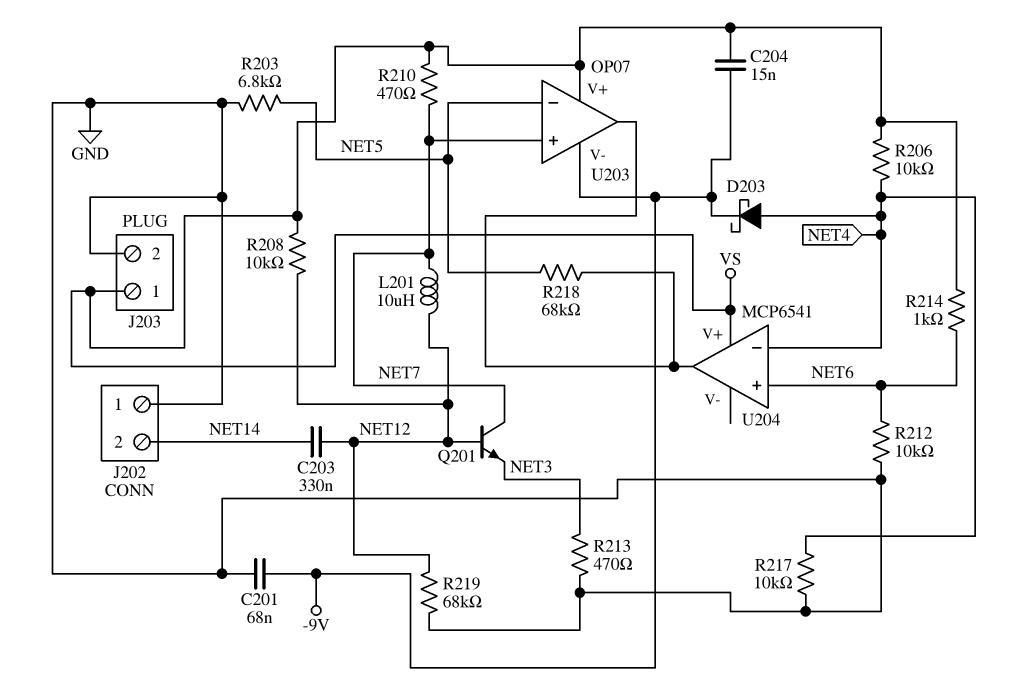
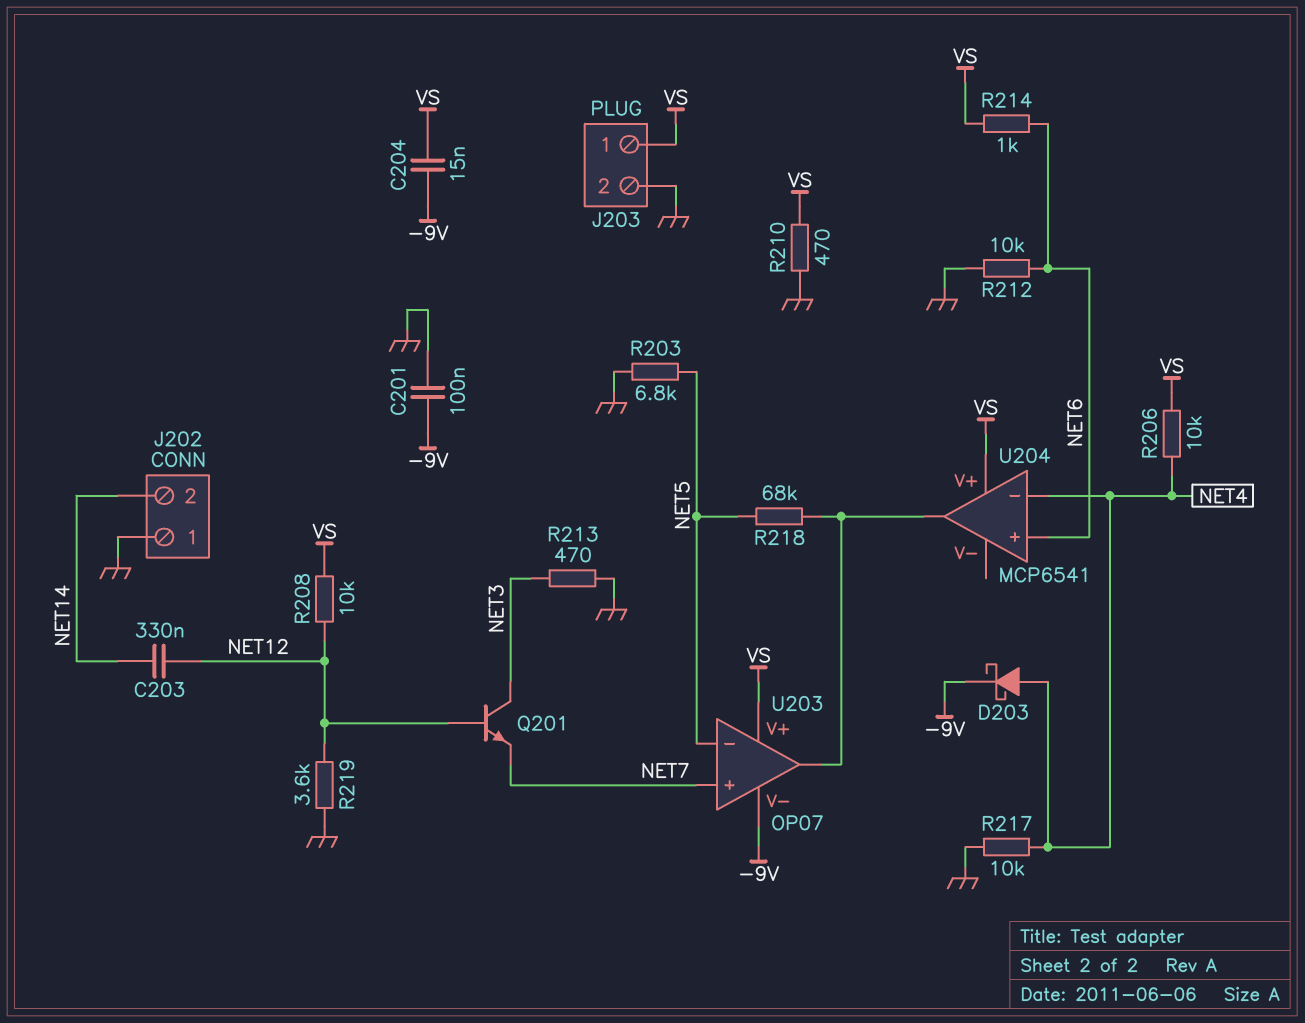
C201: 68nF (-9V, GND) -> 100nF (-9V, GND)
L201: 10uH (NET7, NET12) -> none
Q201: NPN (B NET12, C NET7, E NET3) -> NPN (B NET12, C NET3, E NET7)
R210: 470 (NET7, VS) -> 470 (GND, VS)
R219: 68k (GND, NET12) -> 3.6k (GND, NET12)

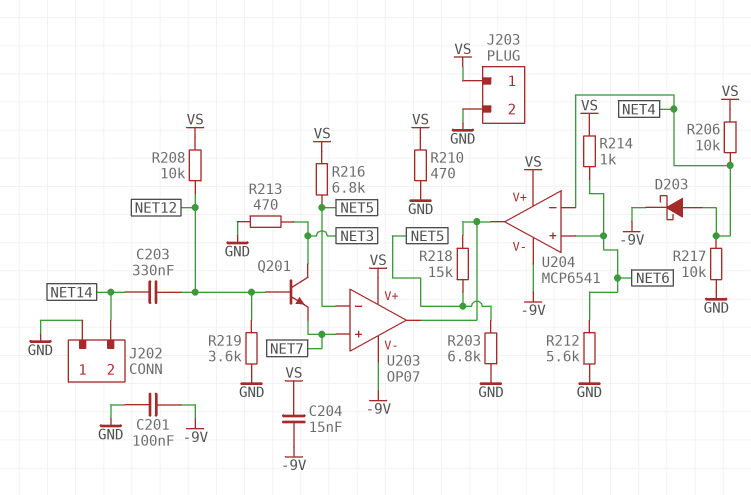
R212: 10k (GND, NET6) -> 5.6k (GND, NET6)
R216: none -> 6.8k (NET5, VS)
R218: 68k (NET5, U203/out) -> 15k (NET5, U203/out)
U204 pin V-: none -> -9V

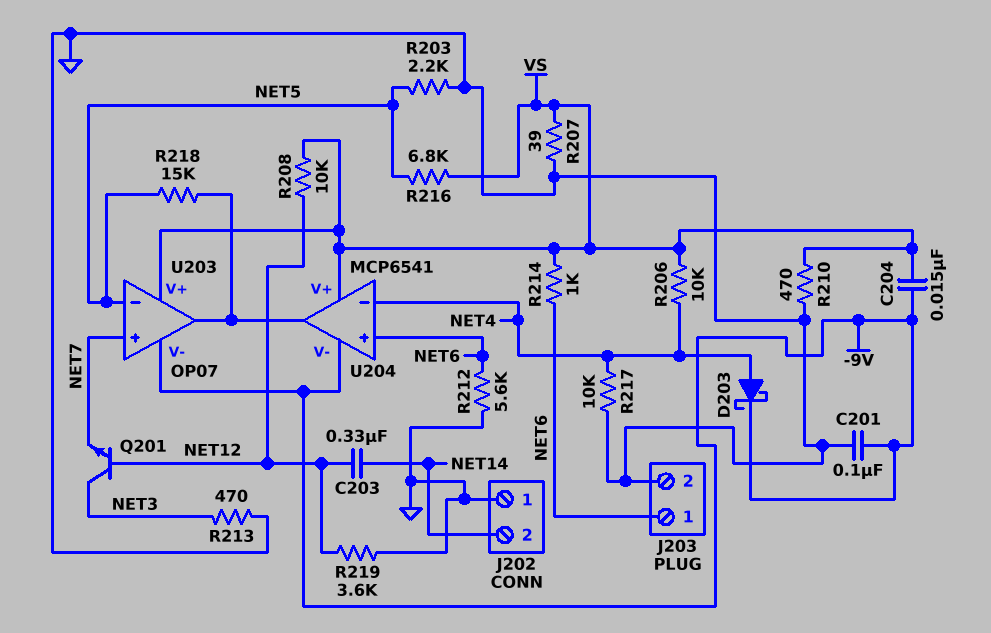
J203 pin 1: VS -> NET6
R203: 6.8k (GND, NET5) -> 2.2k (GND, NET5)
R207: none -> 39 (GND, VS)

